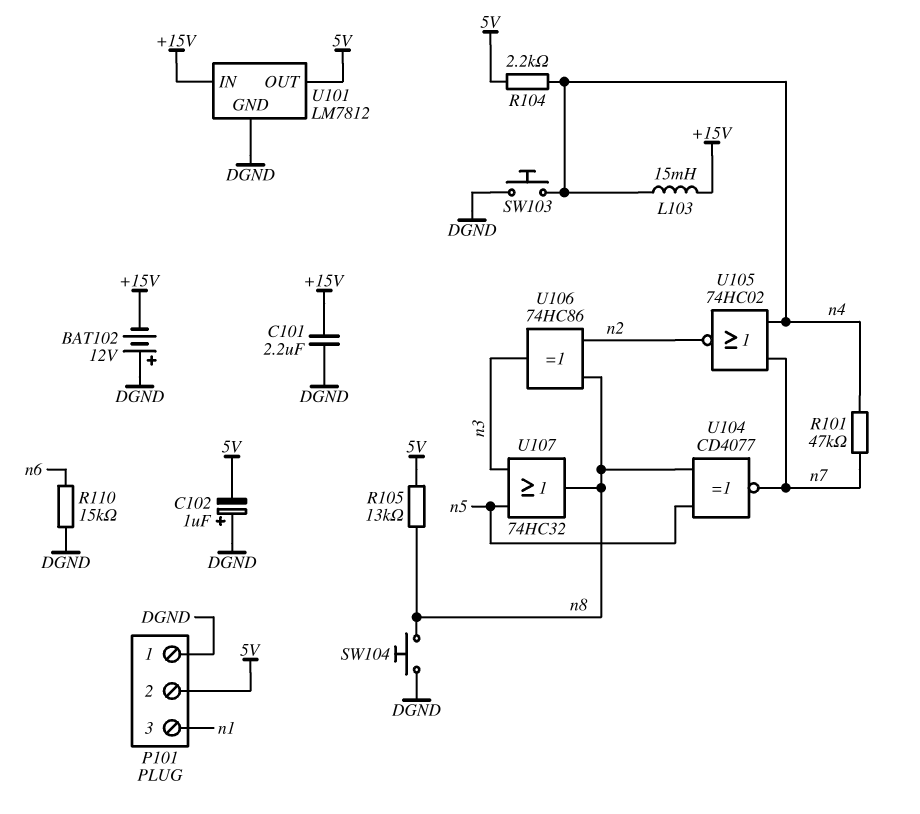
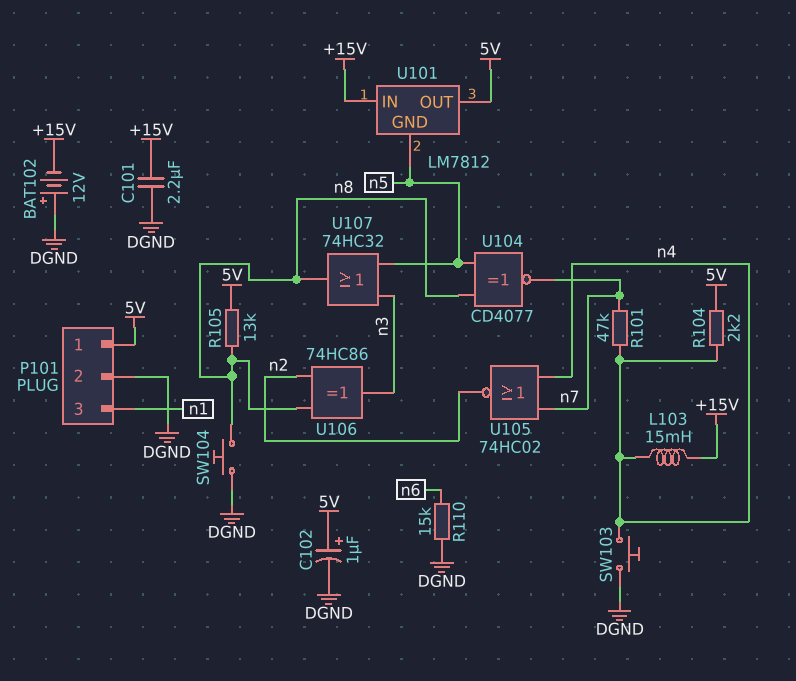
C102: 1uF (plus DGND, minus 5V) -> 1uF (plus 5V, minus DGND)
P101 pin 1: DGND -> 5V
P101 pin 2: 5V -> DGND
U101 pin GND: DGND -> n5

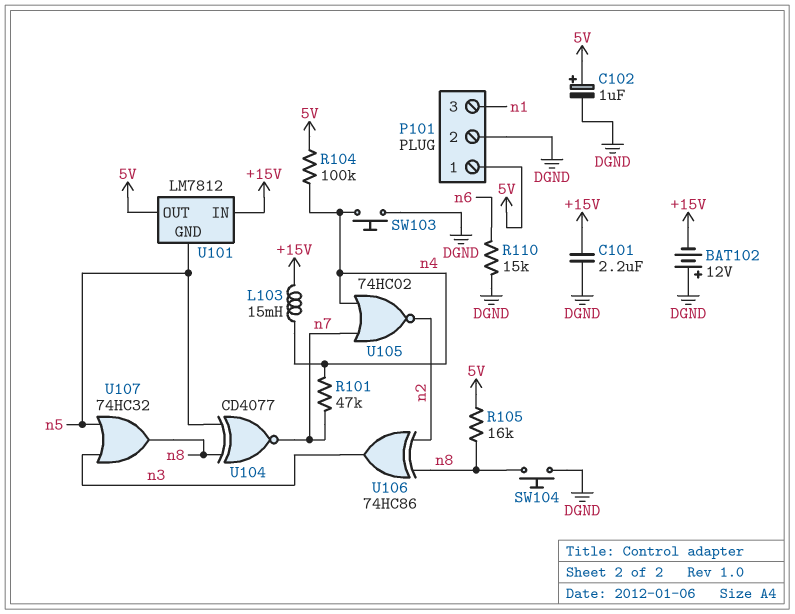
R104: 2.2k (5V, n4) -> 100k (5V, n4)
R105: 13k (5V, n8) -> 16k (5V, n8)

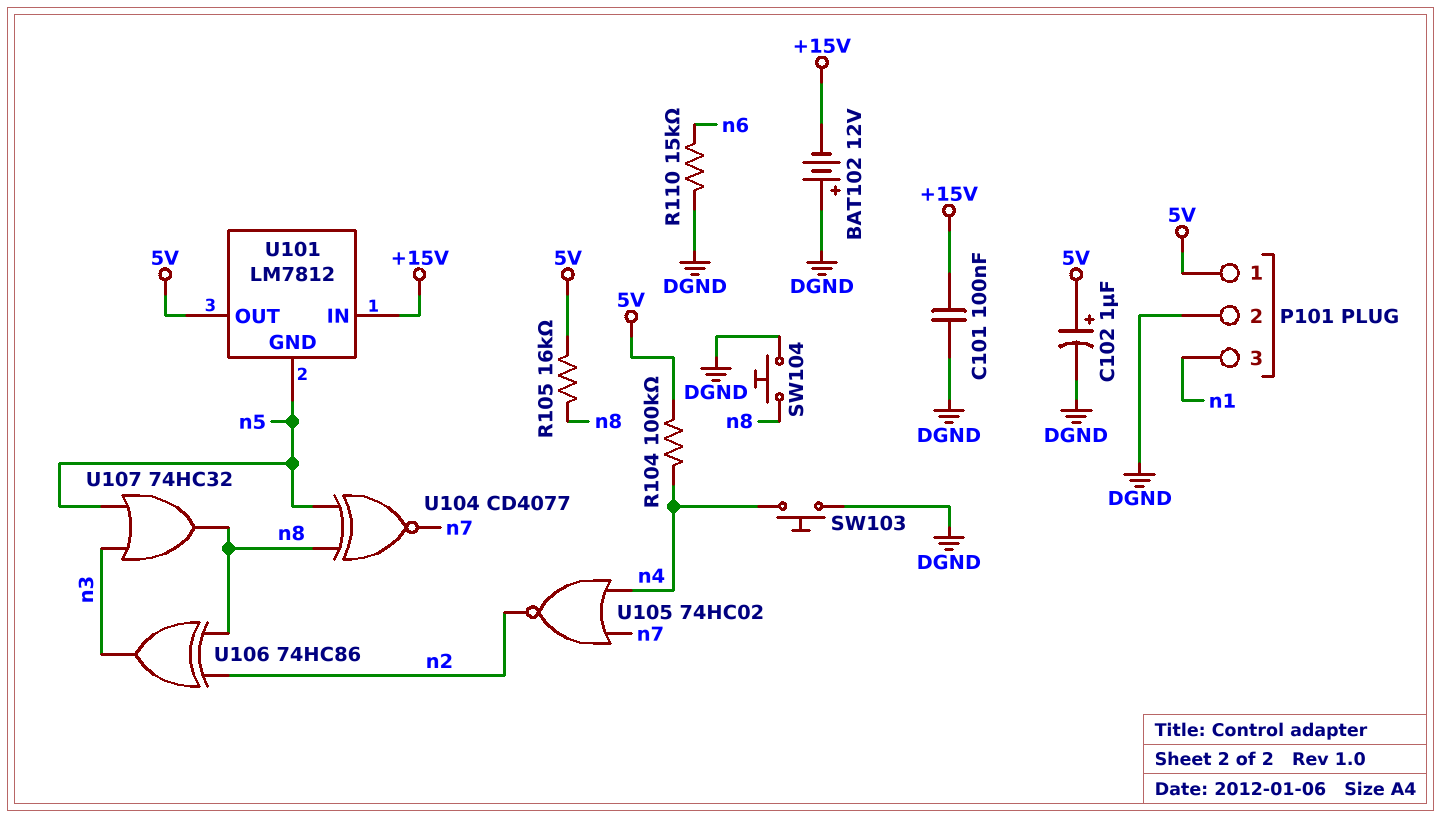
C101: 2.2uF (+15V, DGND) -> 100nF (+15V, DGND)
L103: 15mH (+15V, n4) -> none
R101: 47k (n4, n7) -> none

